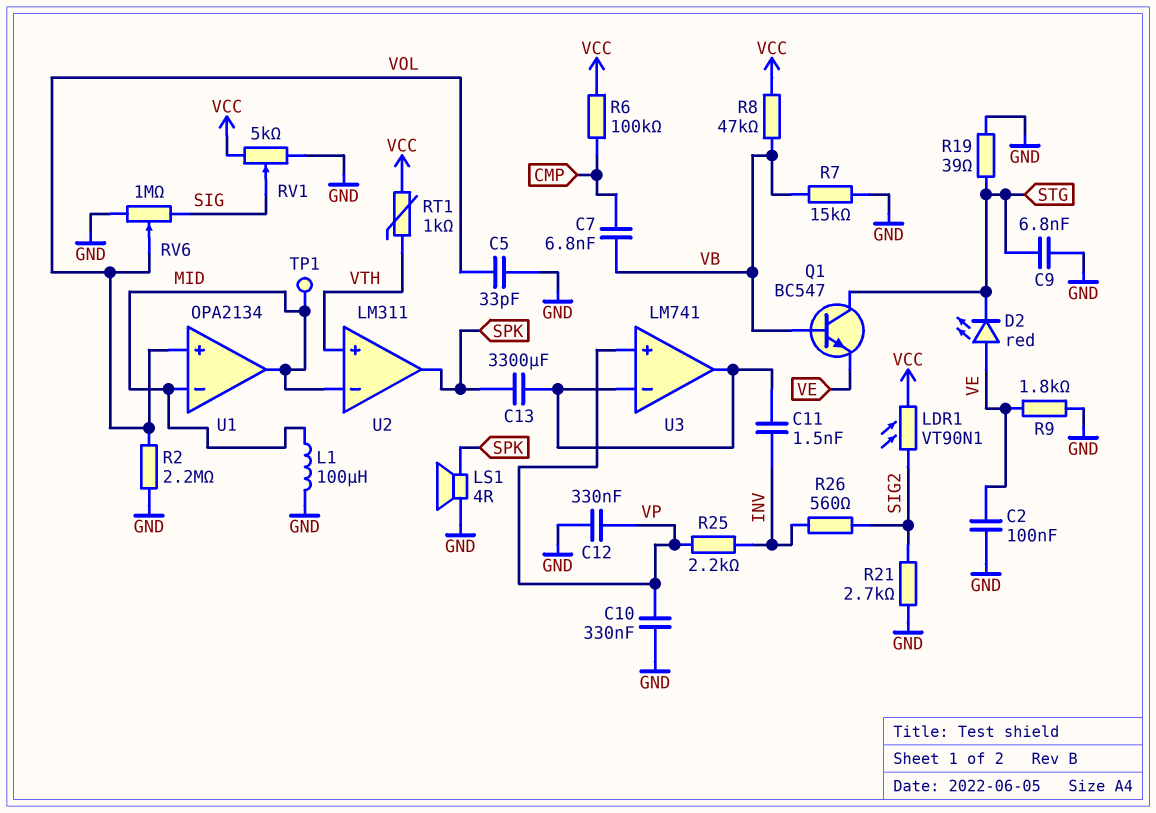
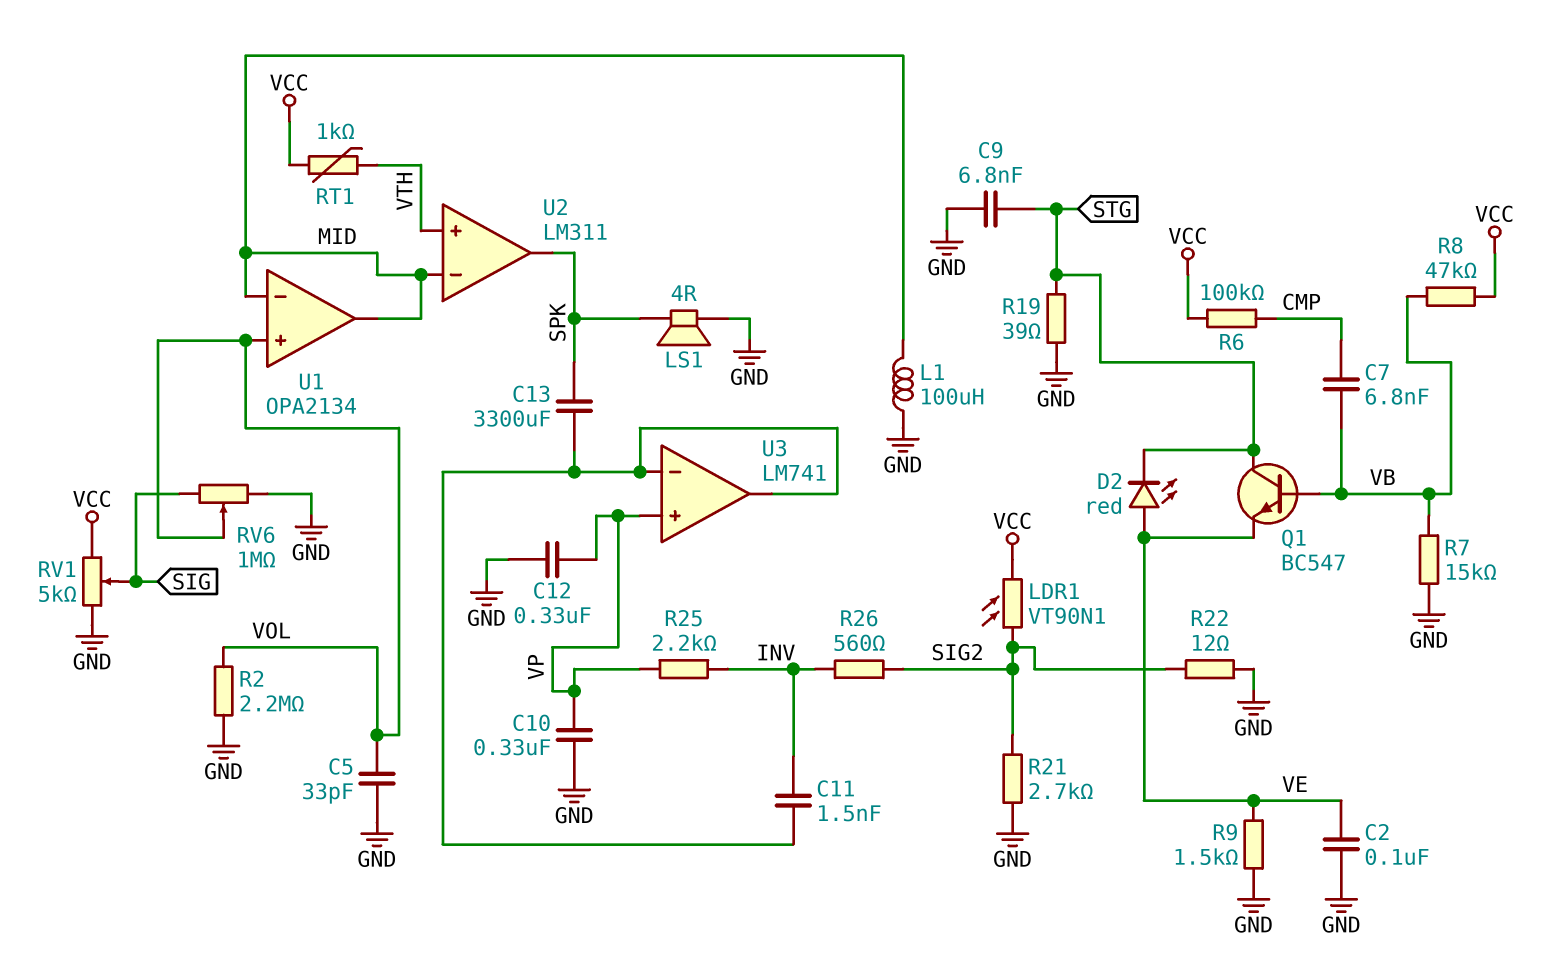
R9: 1.8k (GND, VE) -> 1.5k (GND, VE)
R22: none -> 12 (GND, SIG2)
TP1: test point (MID) -> none

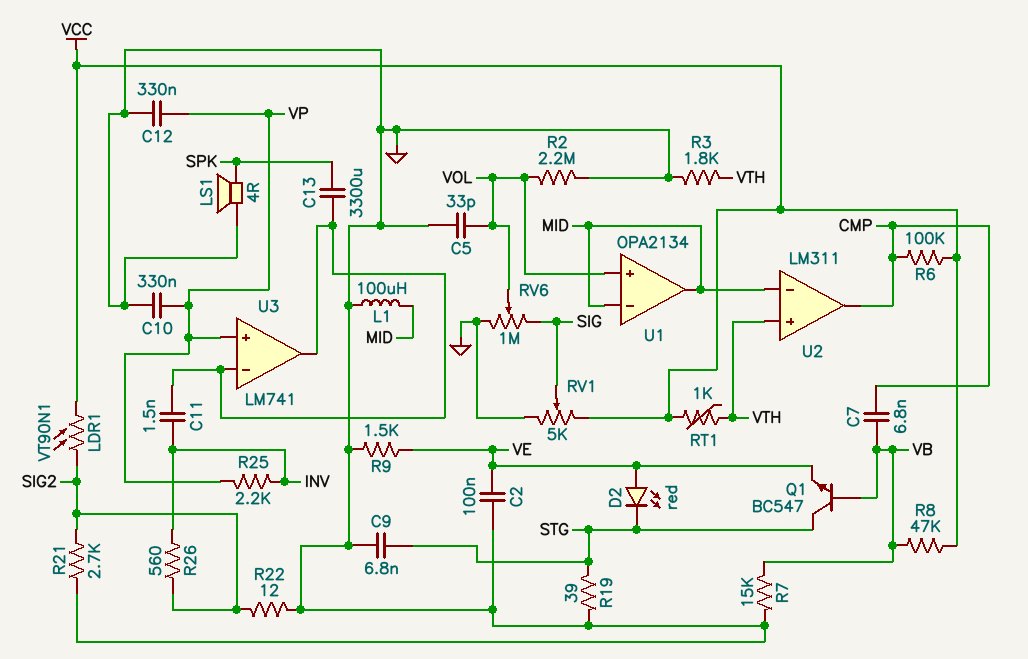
R3: none -> 1.8k (GND, VTH)
U2 pin out: SPK -> CMP

